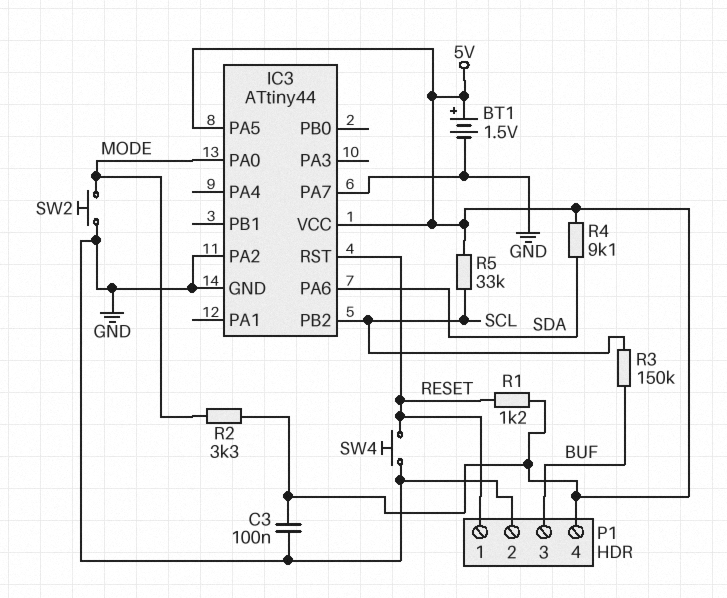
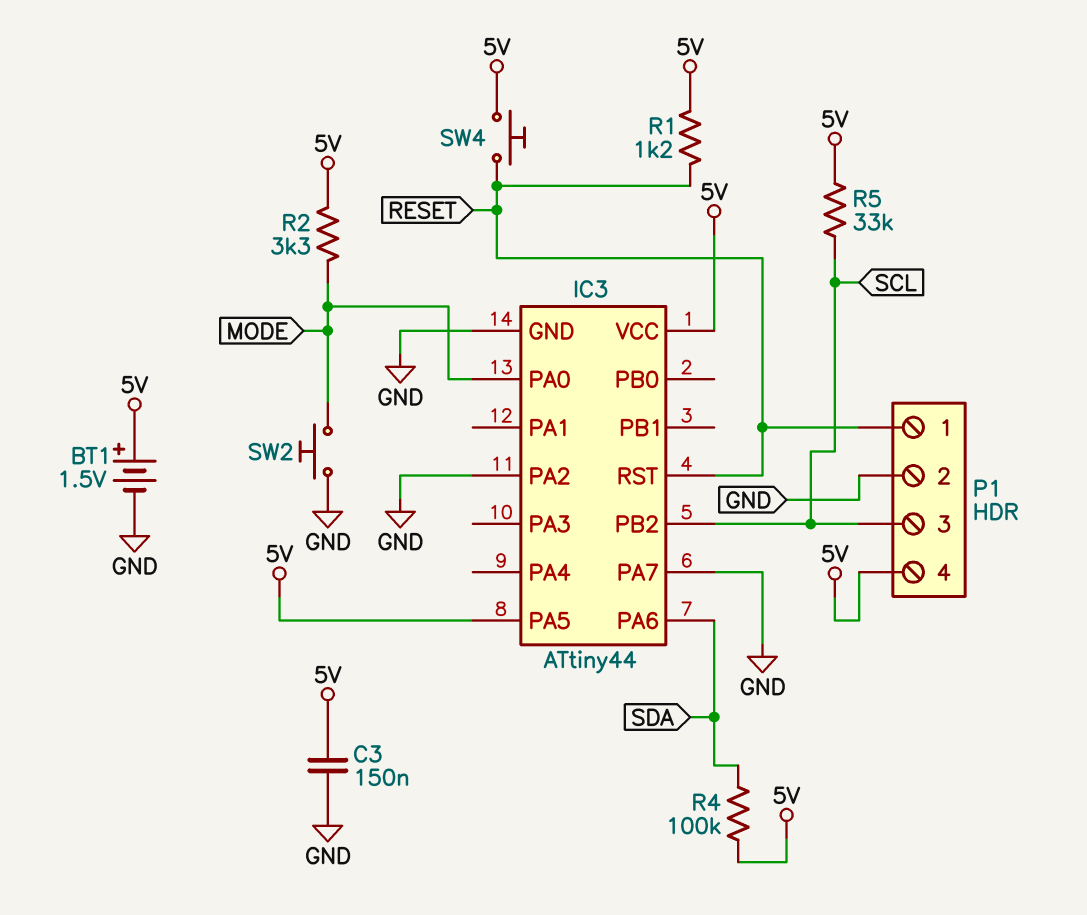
C3: 100nF (5V, GND) -> 150nF (5V, GND)
P1 pin 3: BUF -> SCL
R3: 150k (BUF, SCL) -> none
R4: 9.1k (5V, SDA) -> 100k (5V, SDA)
SW4: button (GND, RESET) -> button (5V, RESET)

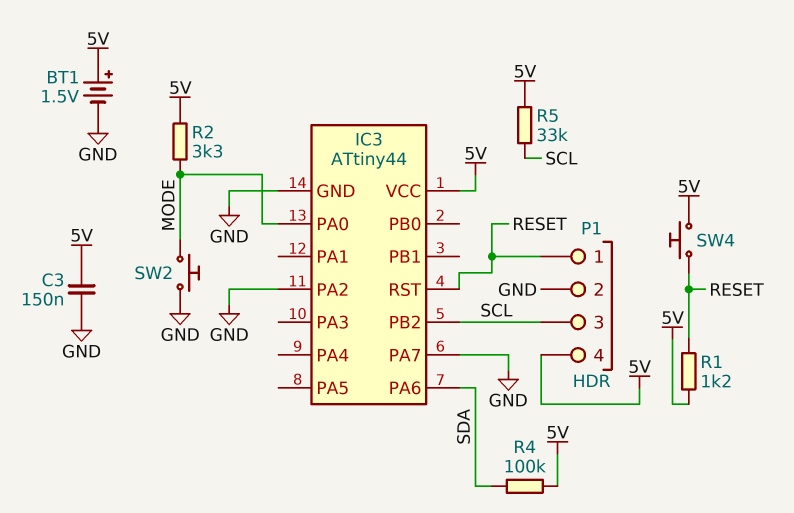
IC3 pin PA5: 5V -> none

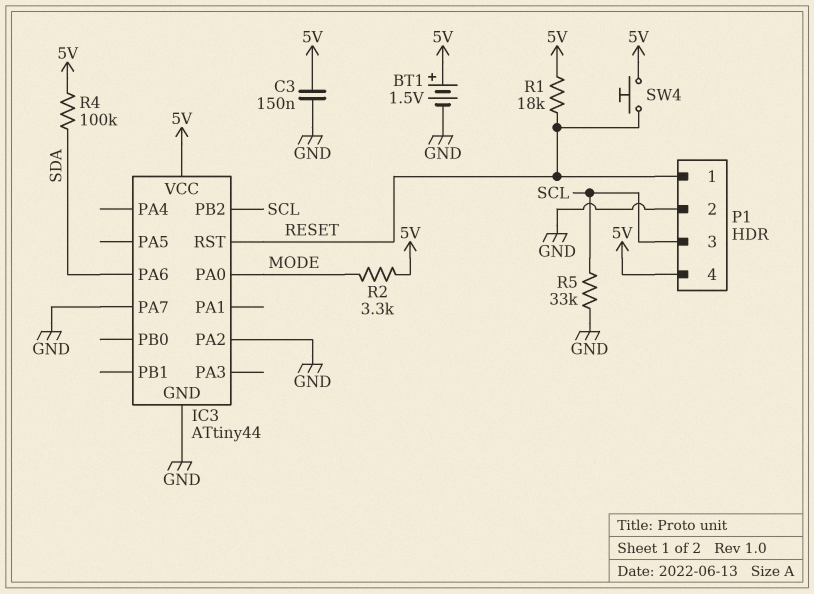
R1: 1.2k (5V, RESET) -> 18k (5V, RESET)
R5: 33k (5V, SCL) -> 33k (GND, SCL)
SW2: button (GND, MODE) -> none

